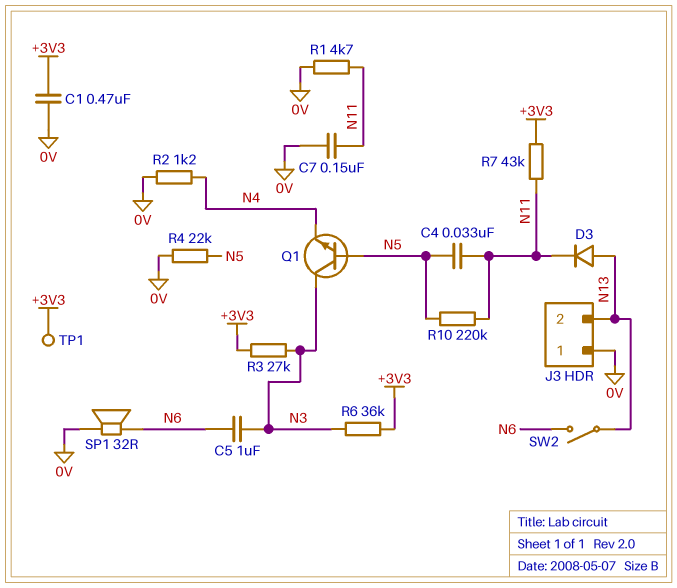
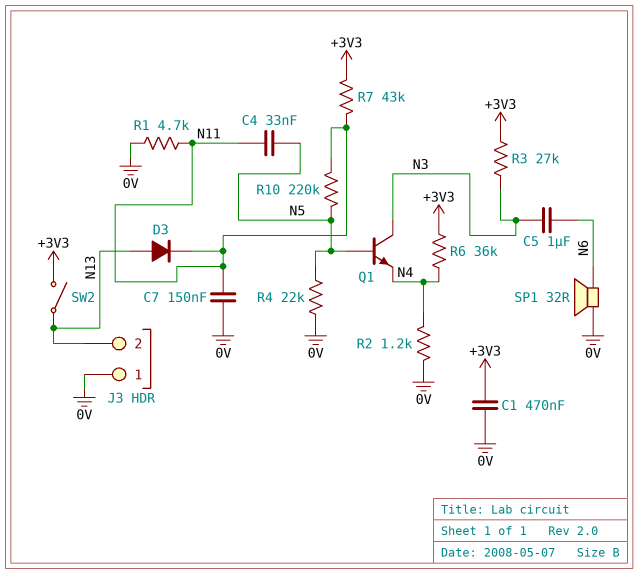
R6: 36k (+3V3, N3) -> 36k (+3V3, N4)
SW2: switch (N6, N13) -> switch (+3V3, N13)
TP1: test point (+3V3) -> none

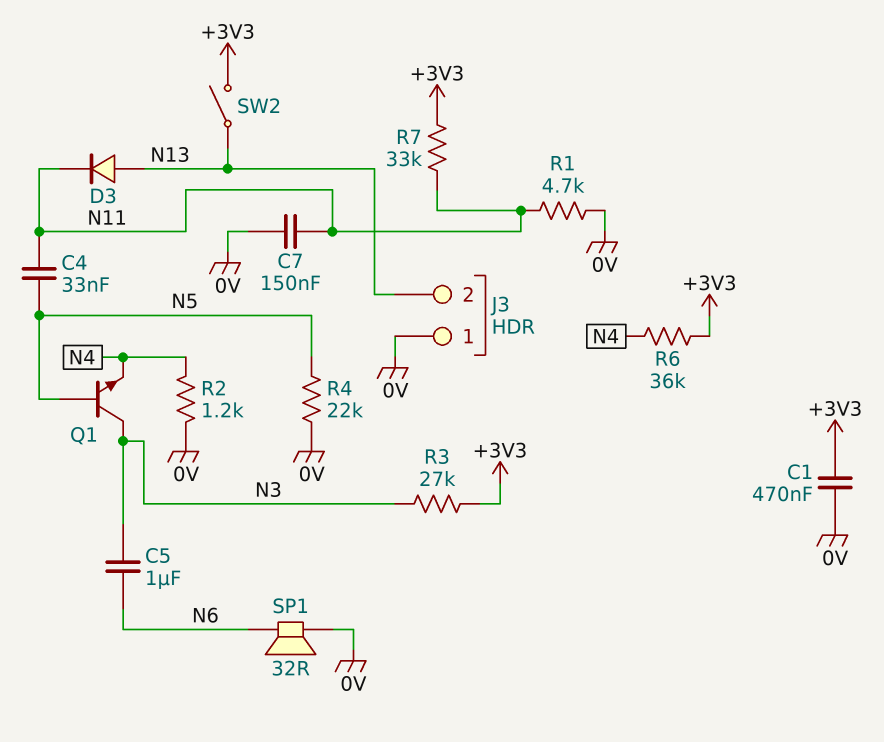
R7: 43k (+3V3, N11) -> 33k (+3V3, N11)
R10: 220k (N5, N11) -> none

